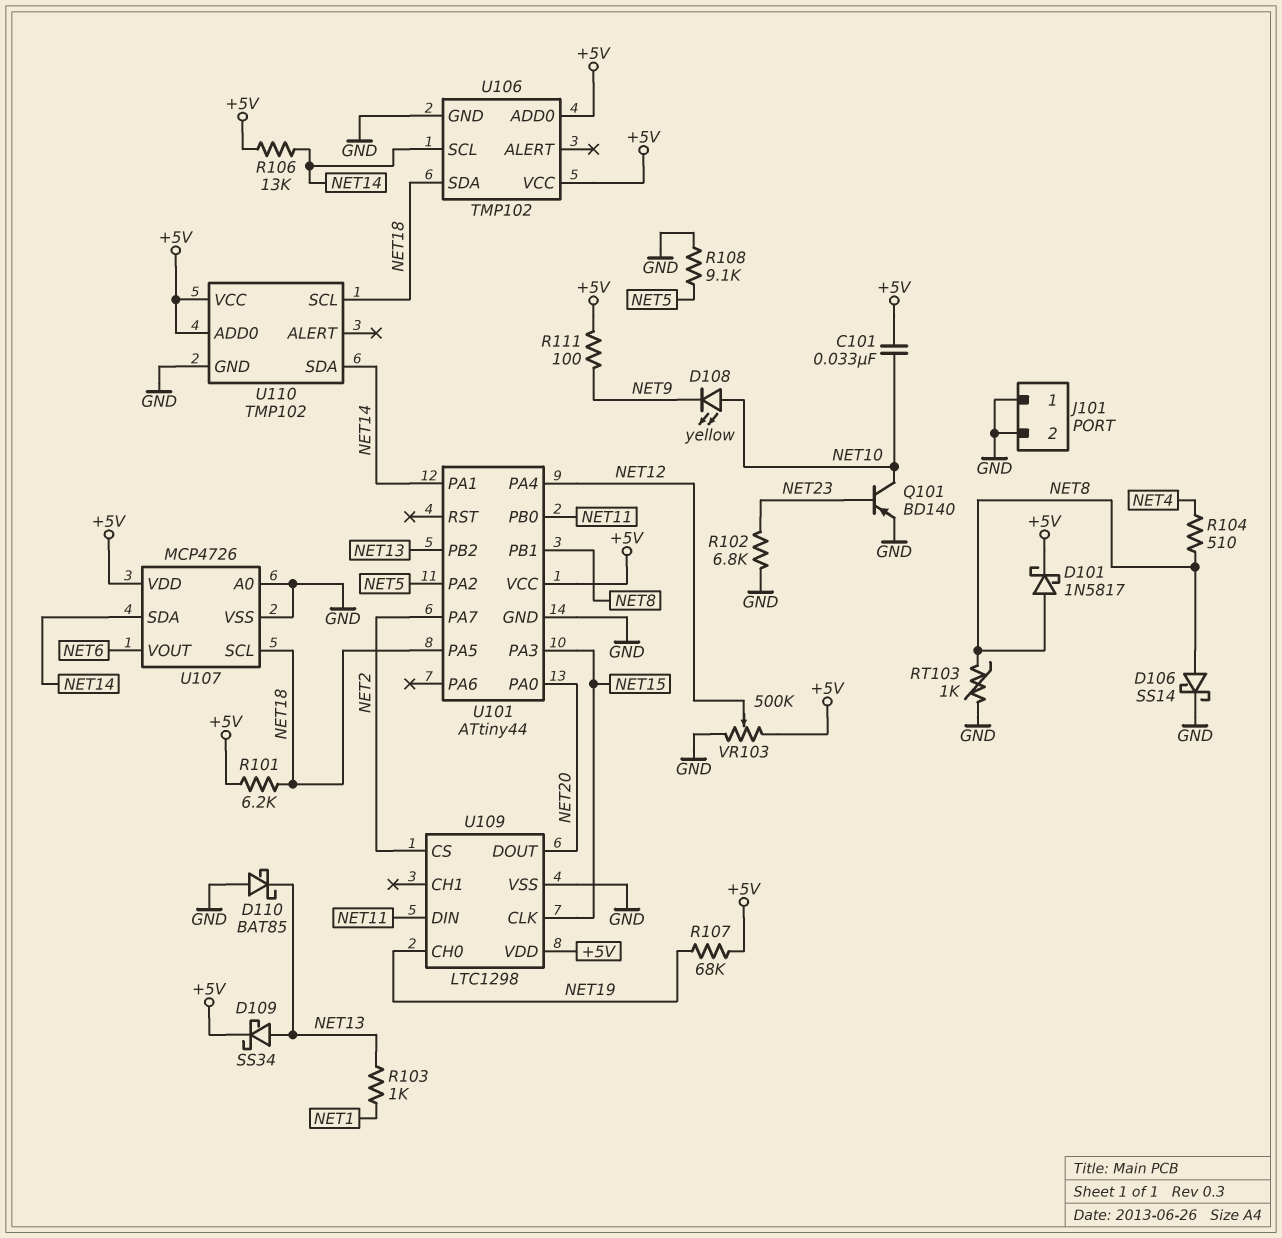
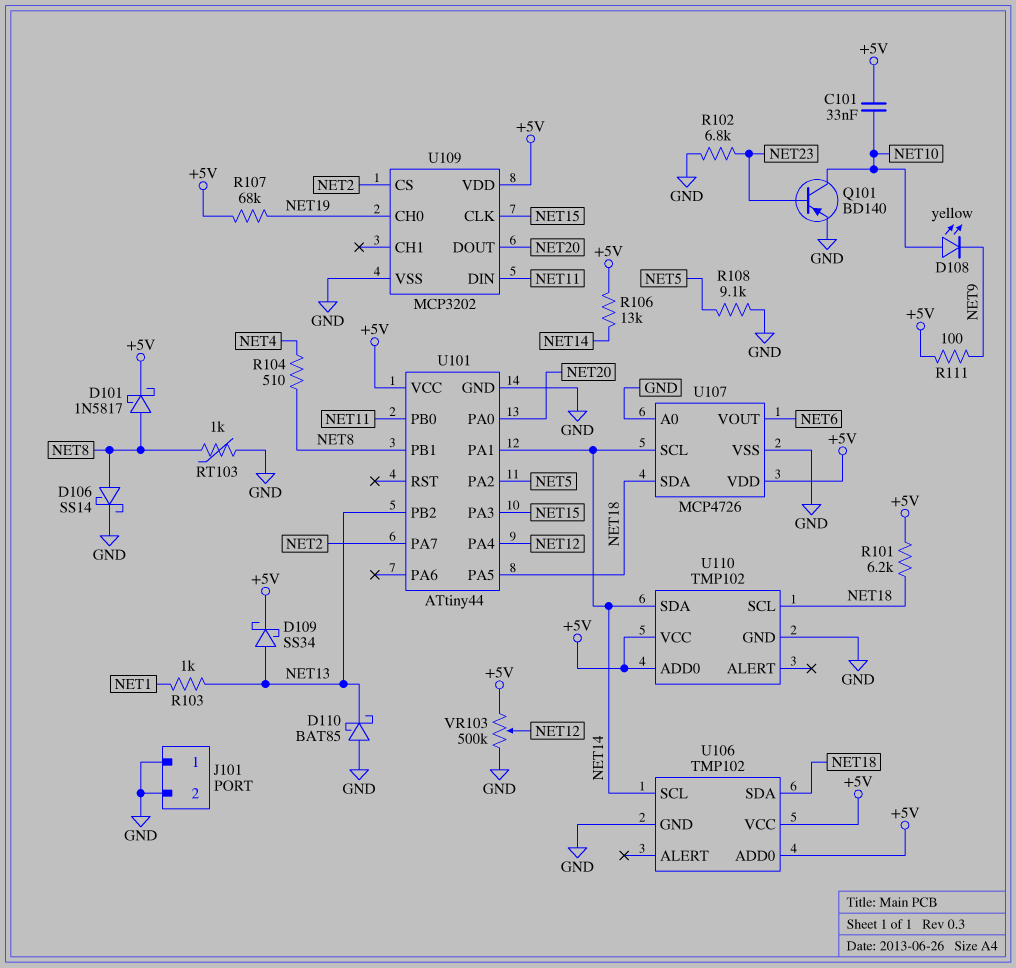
U107 pin SCL: NET18 -> NET14
U107 pin SDA: NET14 -> NET18
U109: LTC1298 -> MCP3202

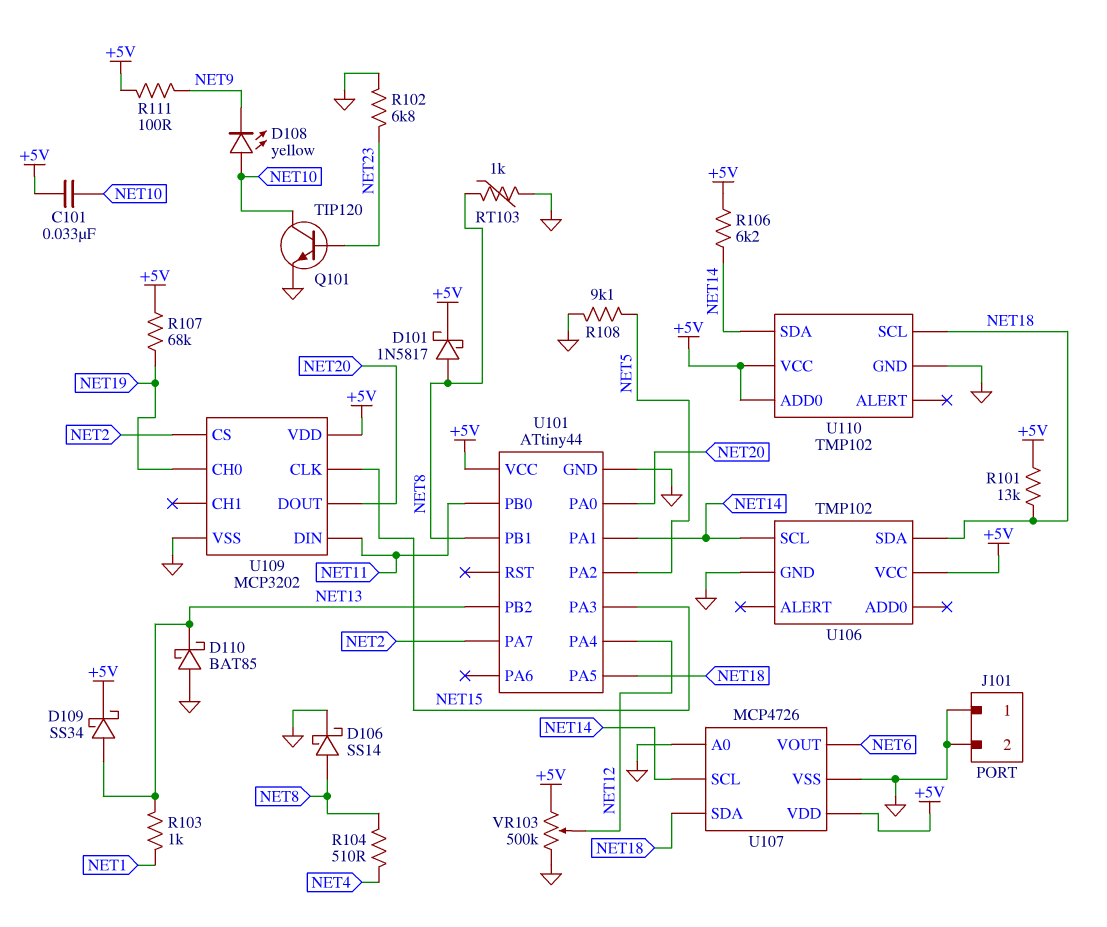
Q101: PNP BD140 (B NET23, C NET10, E GND) -> NPN TIP120 (B NET23, C NET10, E GND)
R101: 6.2k (+5V, NET18) -> 13k (+5V, NET18)
R106: 13k (+5V, NET14) -> 6.2k (+5V, NET14)
U106 pin ADD0: +5V -> none

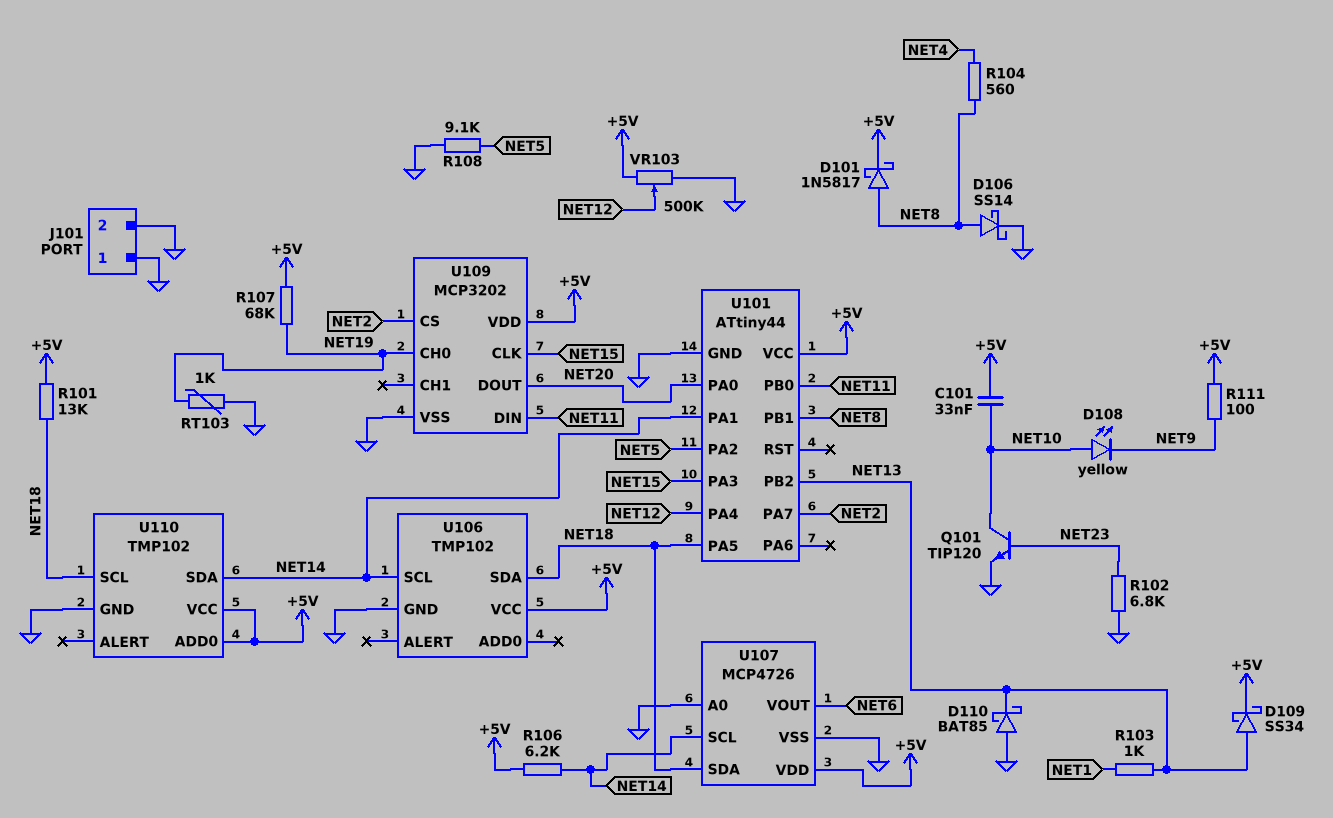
R104: 510 (NET4, NET8) -> 560 (NET4, NET8)
RT103: 1k (GND, NET8) -> 1k (GND, NET19)

